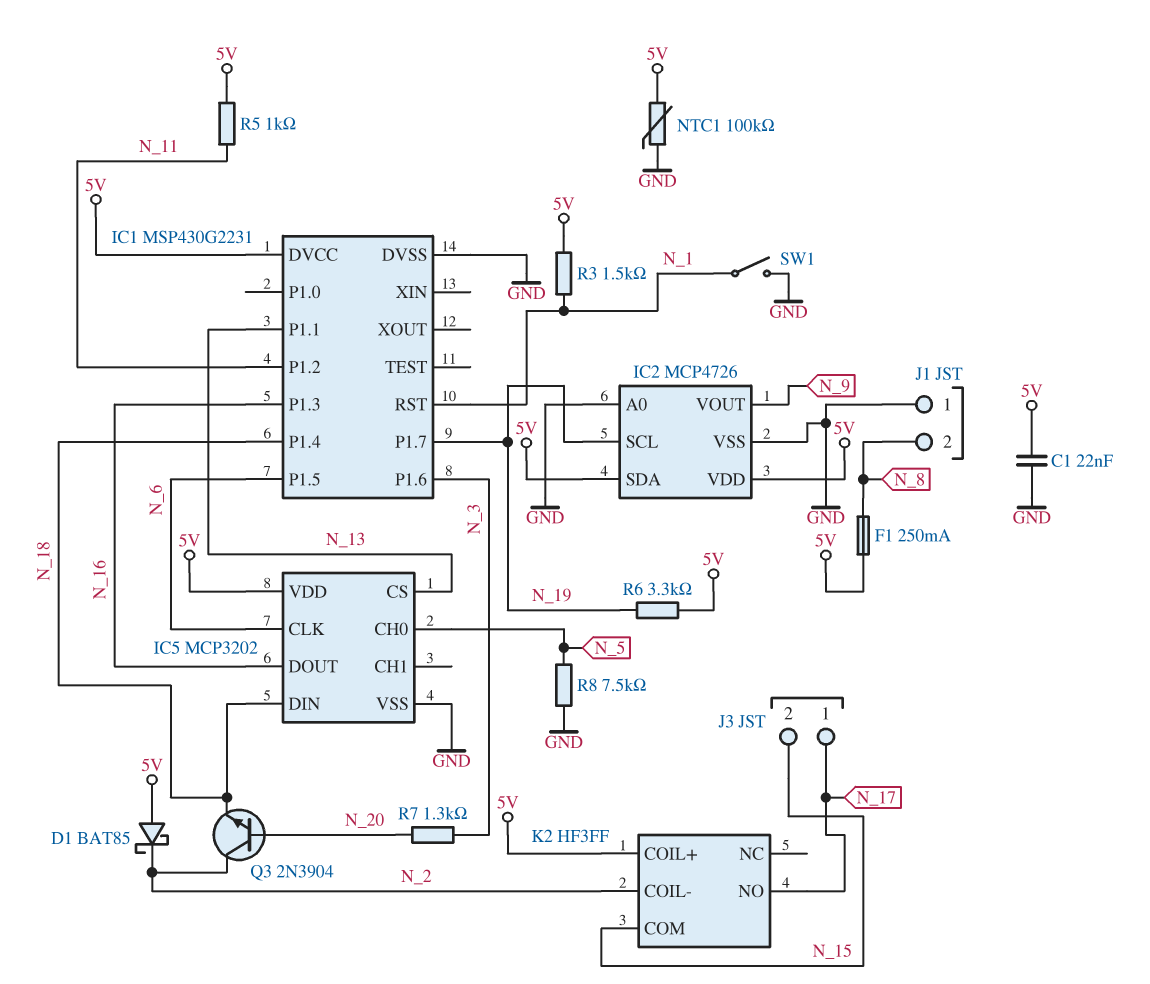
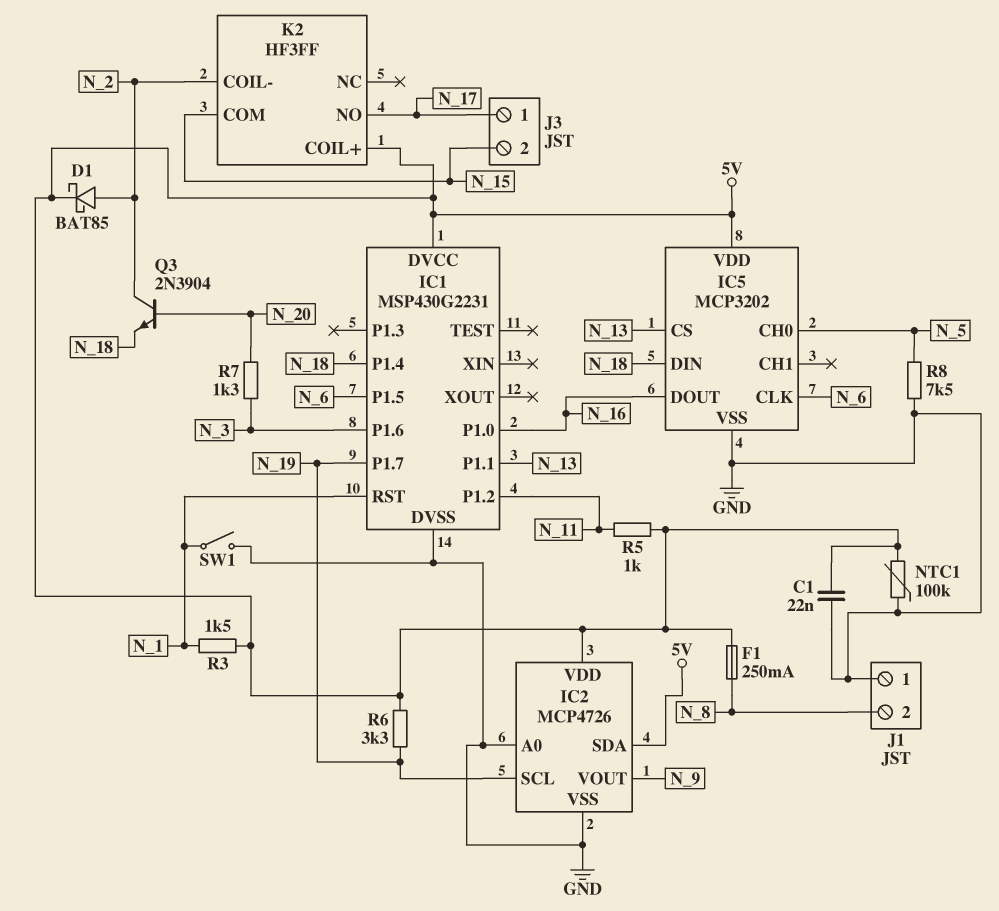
D1: schottky BAT85 (A 5V, K N_2) -> schottky BAT85 (A N_2, K 5V)
IC1 pin P1.0: none -> N_16
IC1 pin P1.3: N_16 -> none

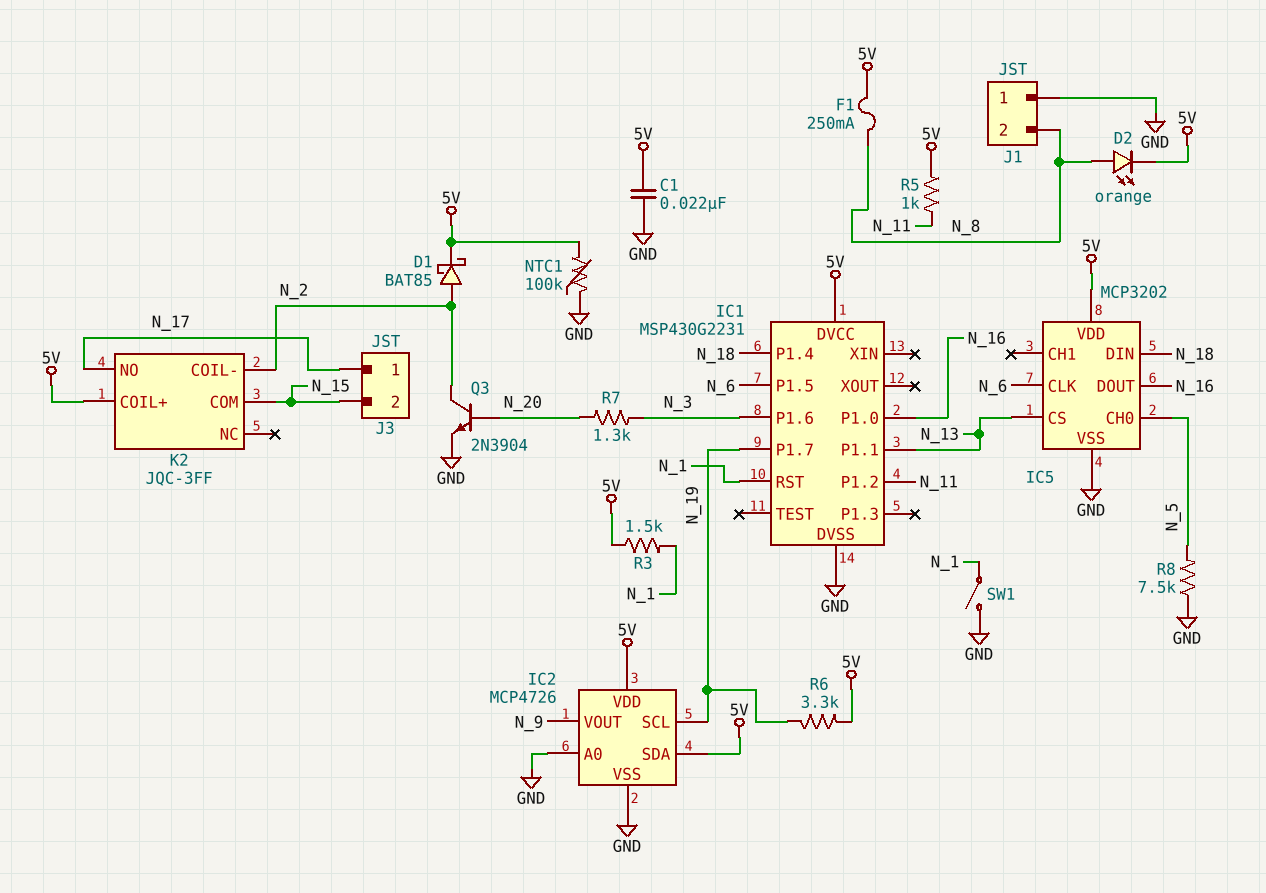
D2: none -> LED orange (A N_8, K 5V)
K2: HF3FF -> JQC-3FF
Q3: NPN 2N3904 (B N_20, C N_2, E N_18) -> NPN 2N3904 (B N_20, C N_2, E GND)

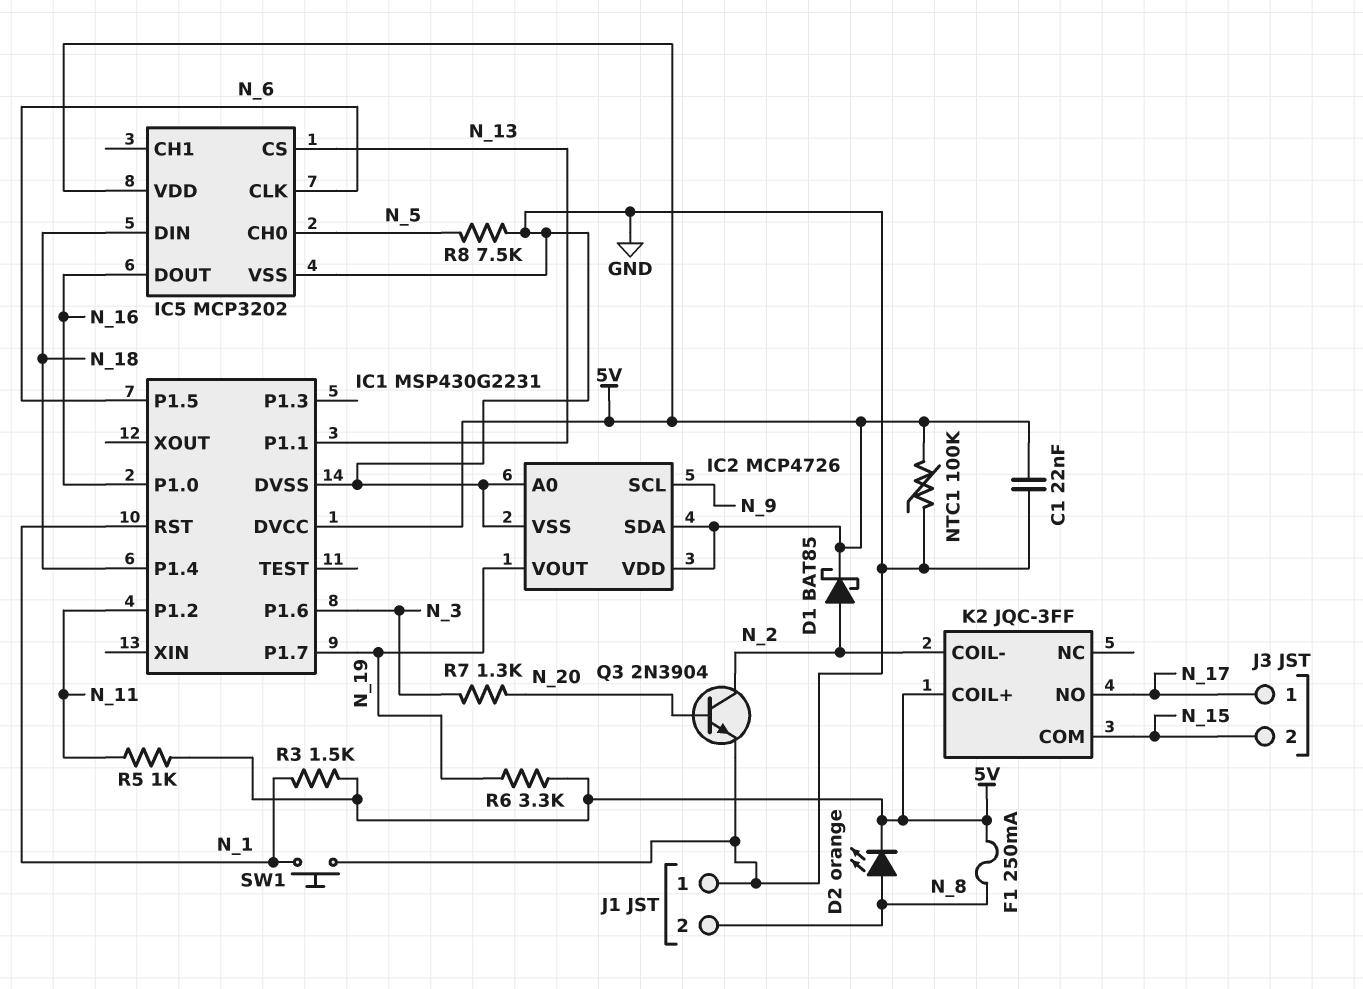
IC2 pin SCL: N_19 -> N_9
IC2 pin VOUT: N_9 -> N_19
SW1: switch (GND, N_1) -> button (GND, N_1)

